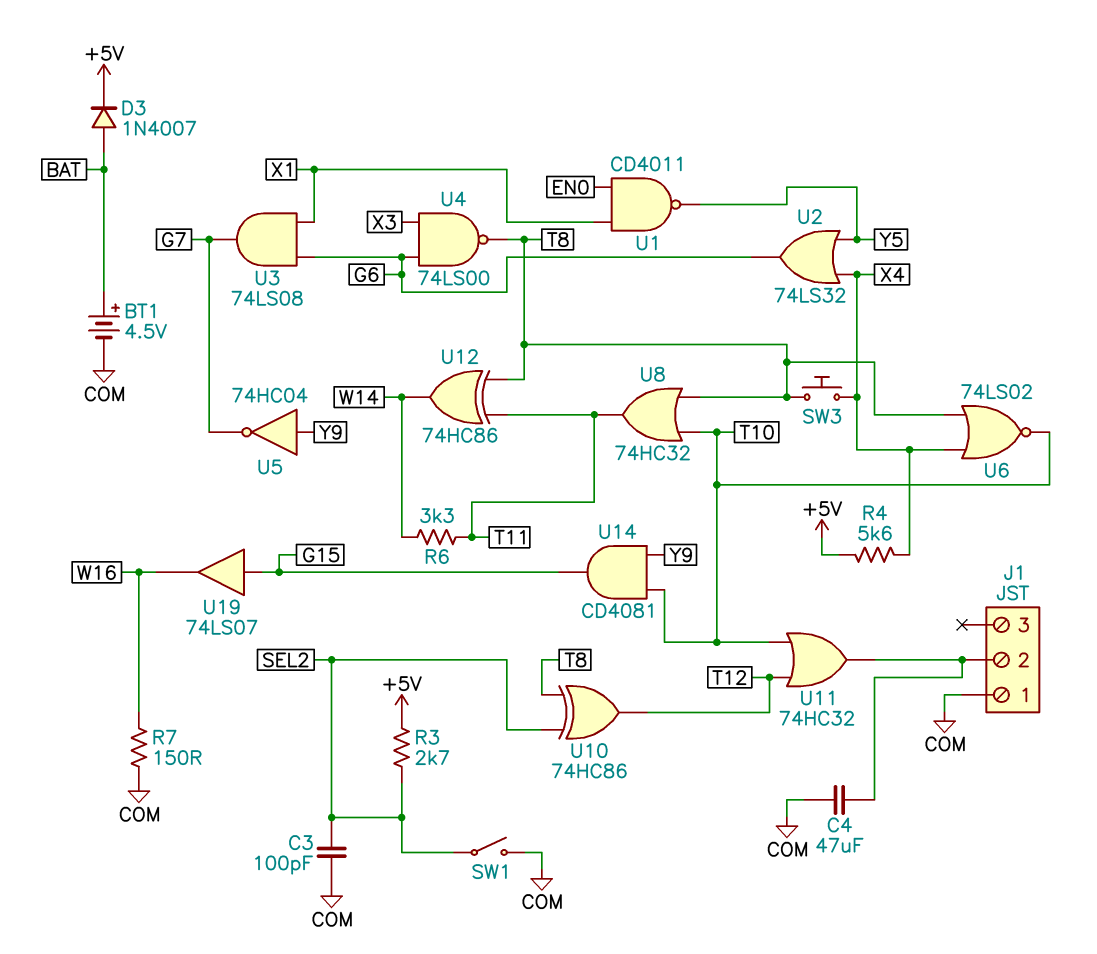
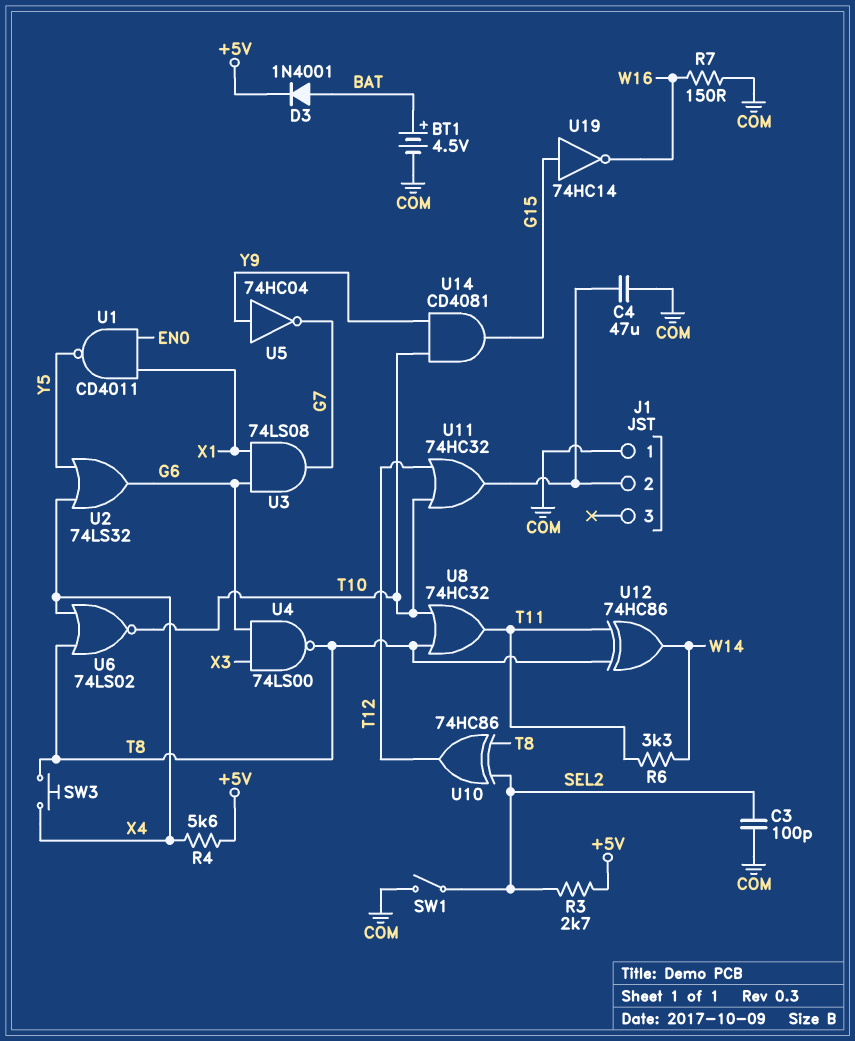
D3: diode 1N4007 (A BAT, K +5V) -> diode 1N4001 (A BAT, K +5V)
U19: buffer 74LS07 (in G15, out W16) -> NOT 74HC14 (in G15, out W16)

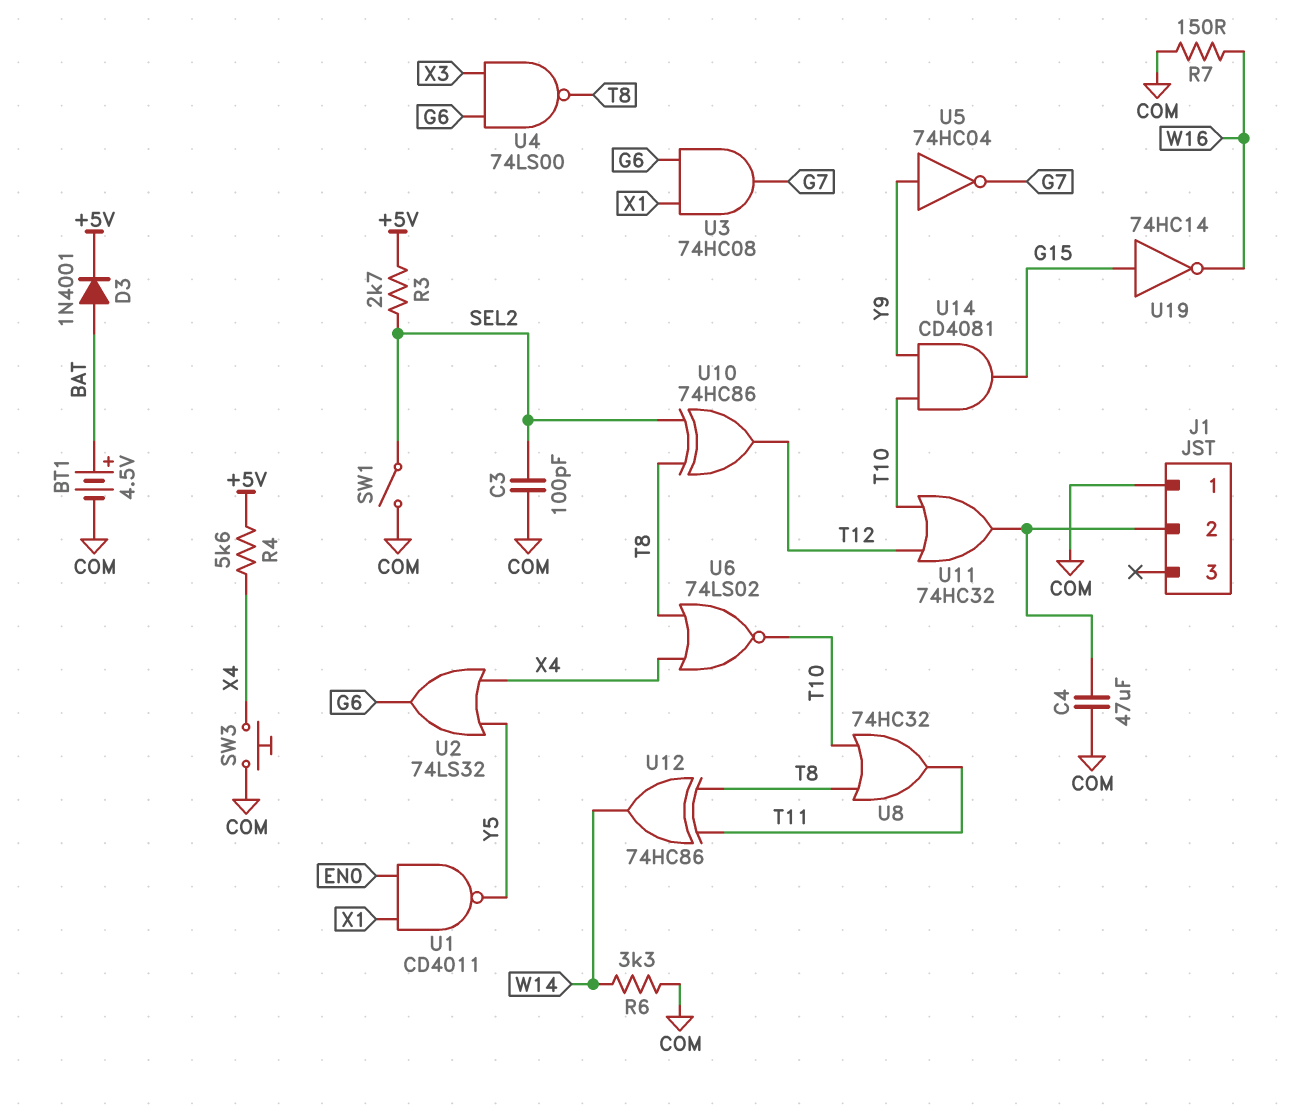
R6: 3.3k (T11, W14) -> 3.3k (COM, W14)
SW3: button (T8, X4) -> button (COM, X4)
U3: AND 74LS08 (in G6, in X1, out G7) -> AND 74HC08 (in G6, in X1, out G7)

